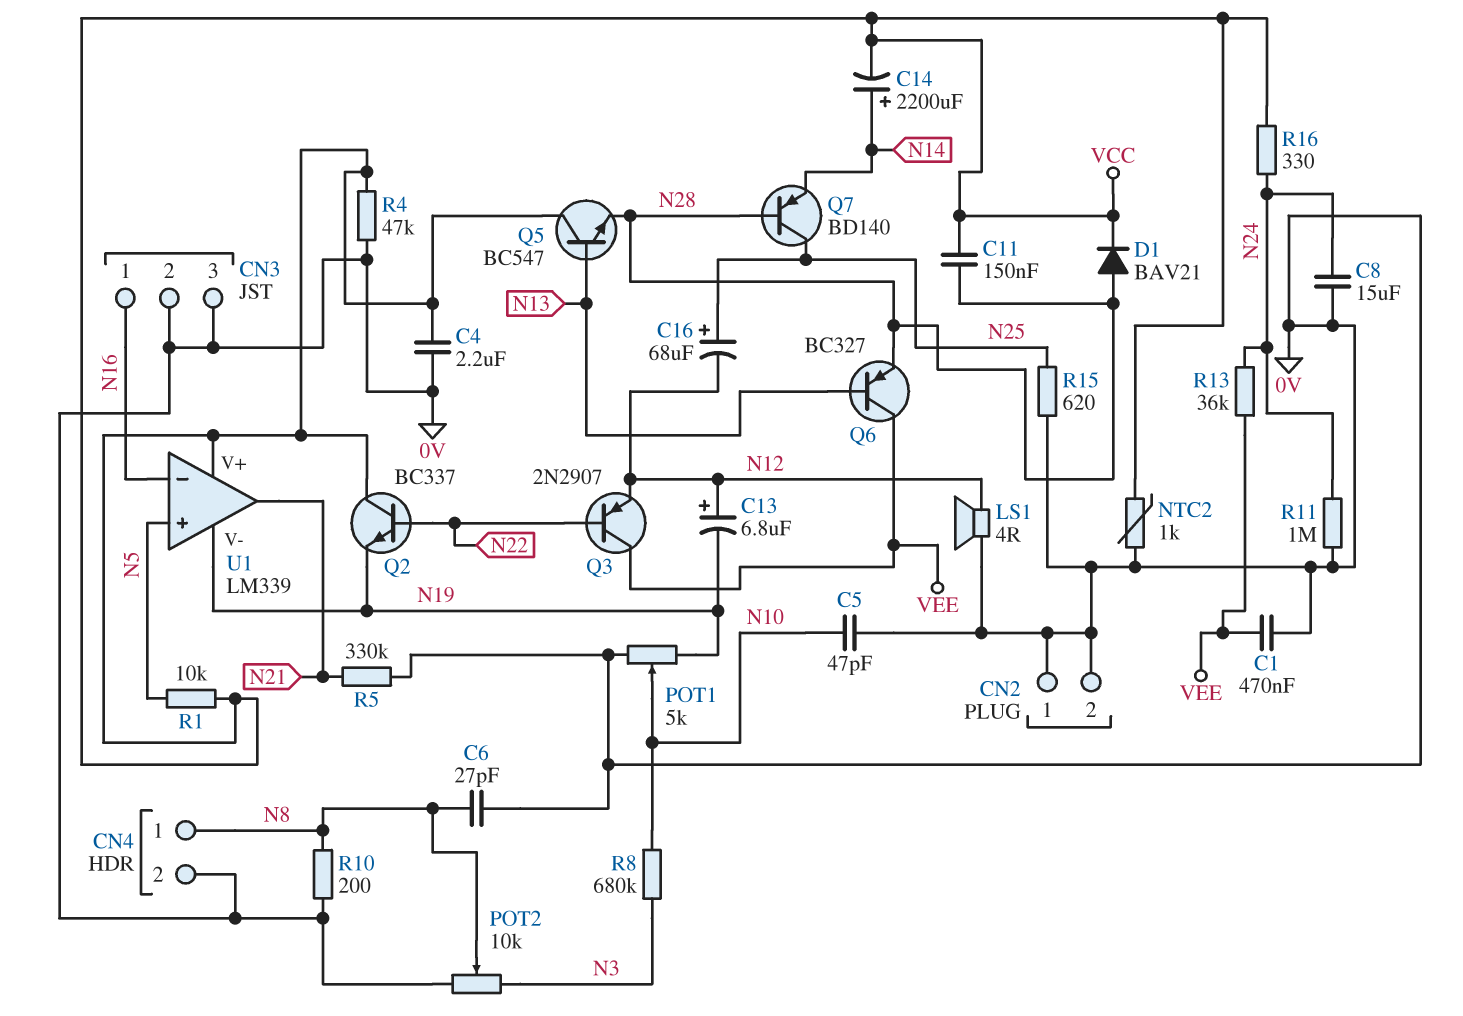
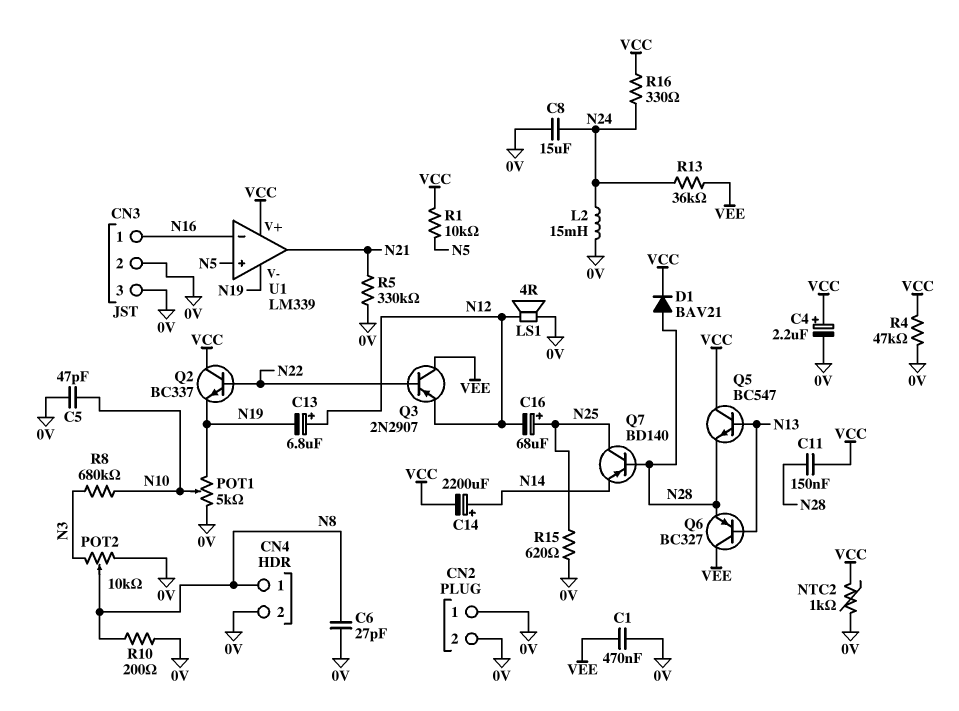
C4: 2.2uF (0V, VCC) -> 2.2uF (plus VCC, minus 0V)
L2: none -> 15mH (0V, N24)
R11: 1M (0V, N24) -> none

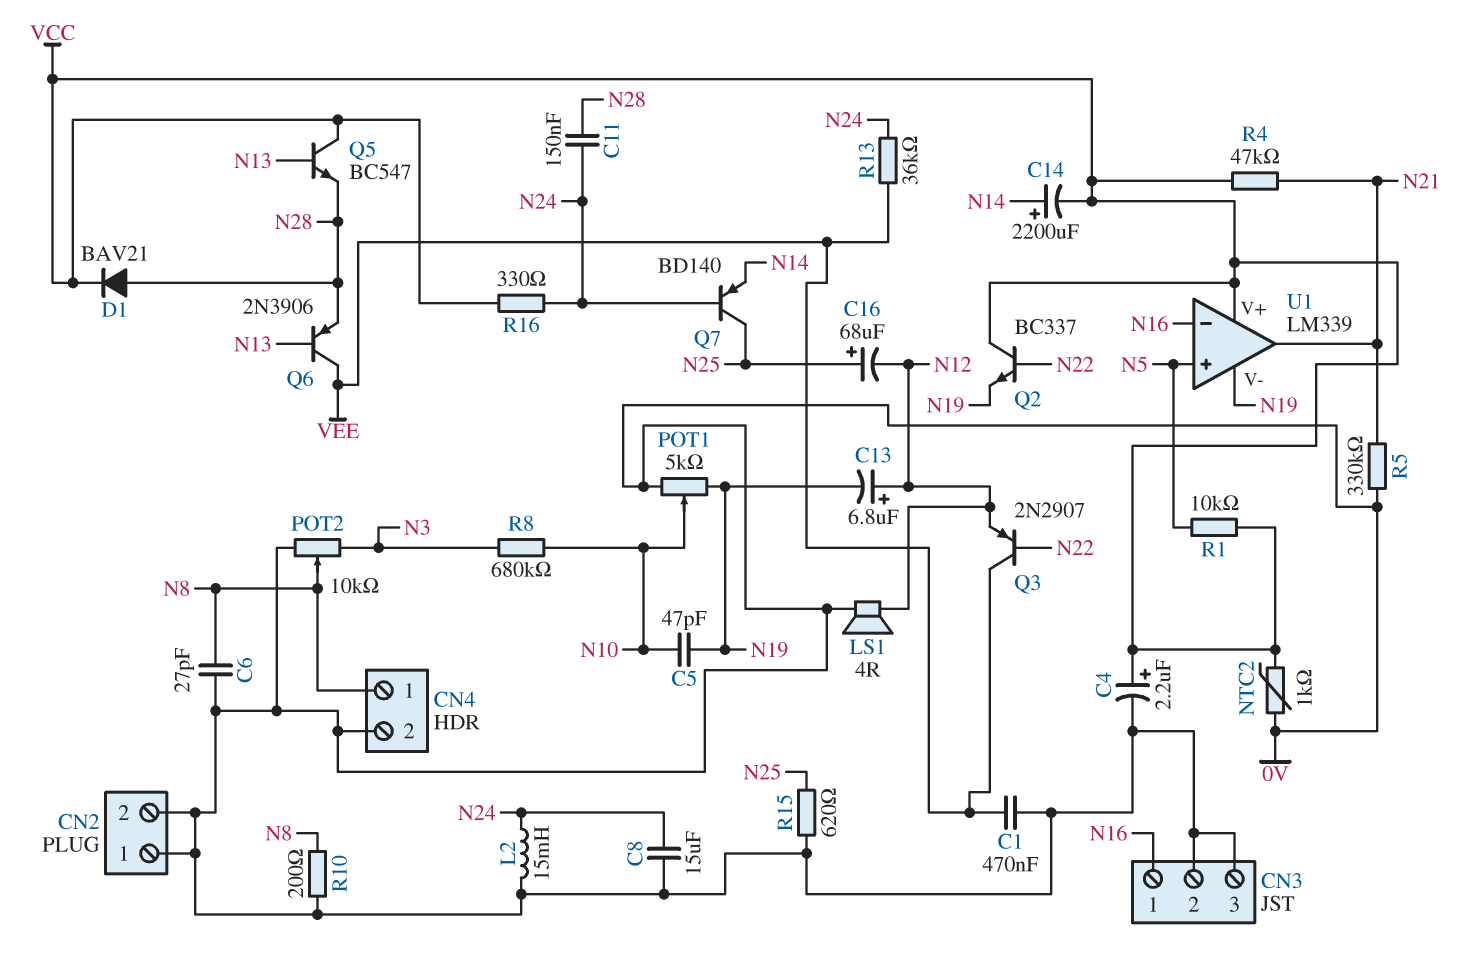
C5: 47pF (0V, N10) -> 47pF (N10, N19)
C11: 150nF (N28, VCC) -> 150nF (N24, N28)
Q6: PNP BC327 (B N13, C VEE, E N28) -> PNP 2N3906 (B N13, C VEE, E N28)
Q7: PNP BD140 (B N28, C N25, E N14) -> PNP BD140 (B N24, C N25, E N14)
R4: 47k (0V, VCC) -> 47k (N21, VCC)

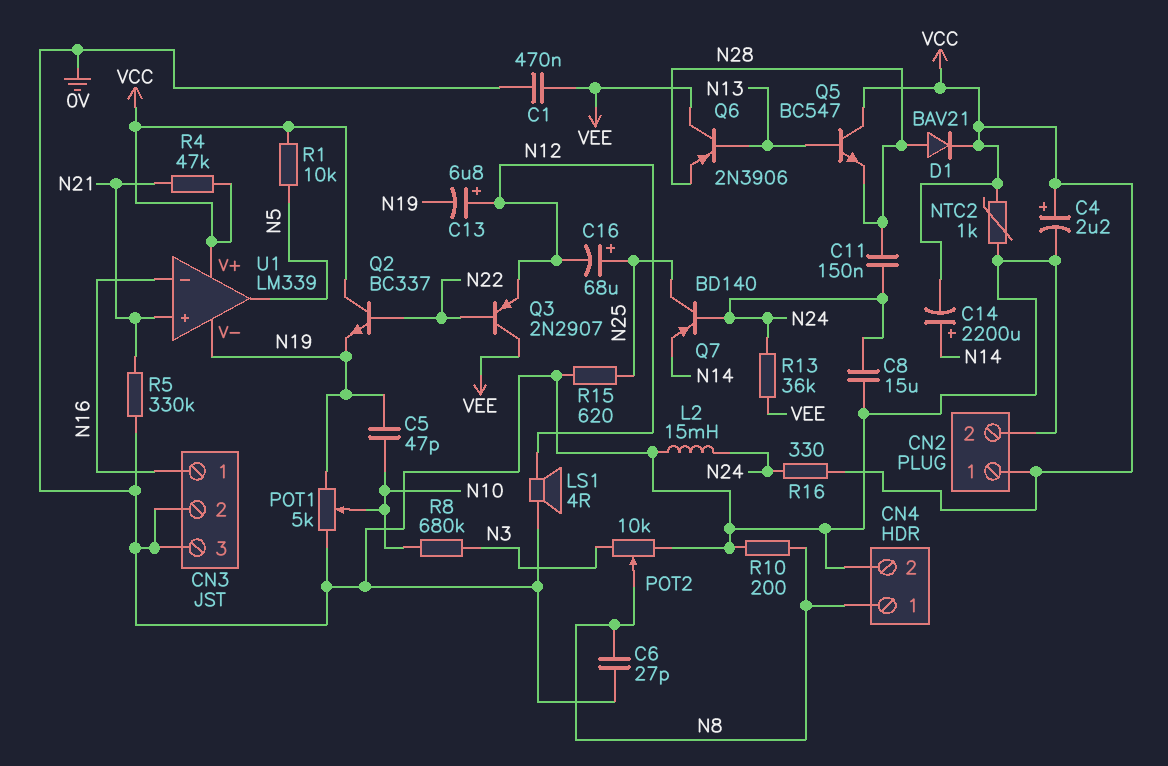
CN2 pin 1: 0V -> VCC
U1 pin in+: N5 -> N21
U1 pin out: N21 -> N5

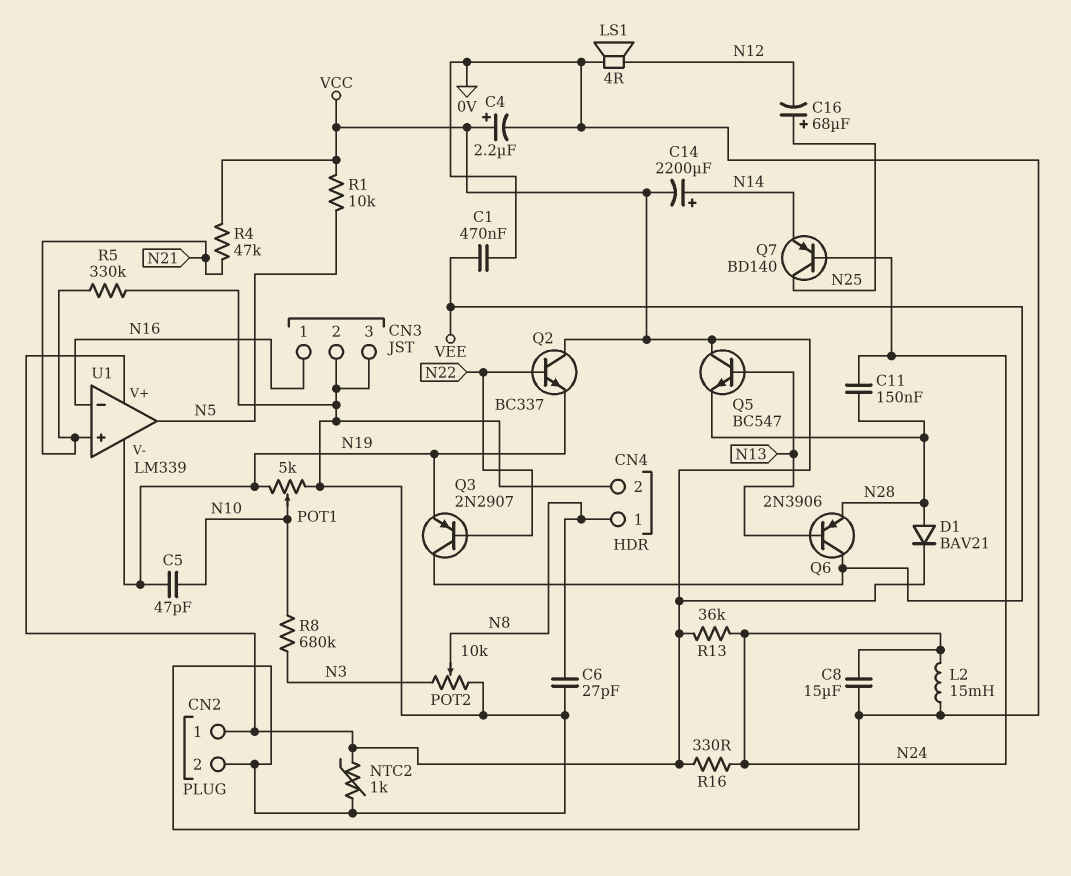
C13: 6.8uF (plus N12, minus N19) -> none
Q3: PNP 2N2907 (B N22, C VEE, E N12) -> PNP 2N2907 (B N22, C VEE, E N19)
R10: 200 (0V, N8) -> none
R13: 36k (N24, VEE) -> 36k (N24, VCC)
R15: 620 (0V, N25) -> none

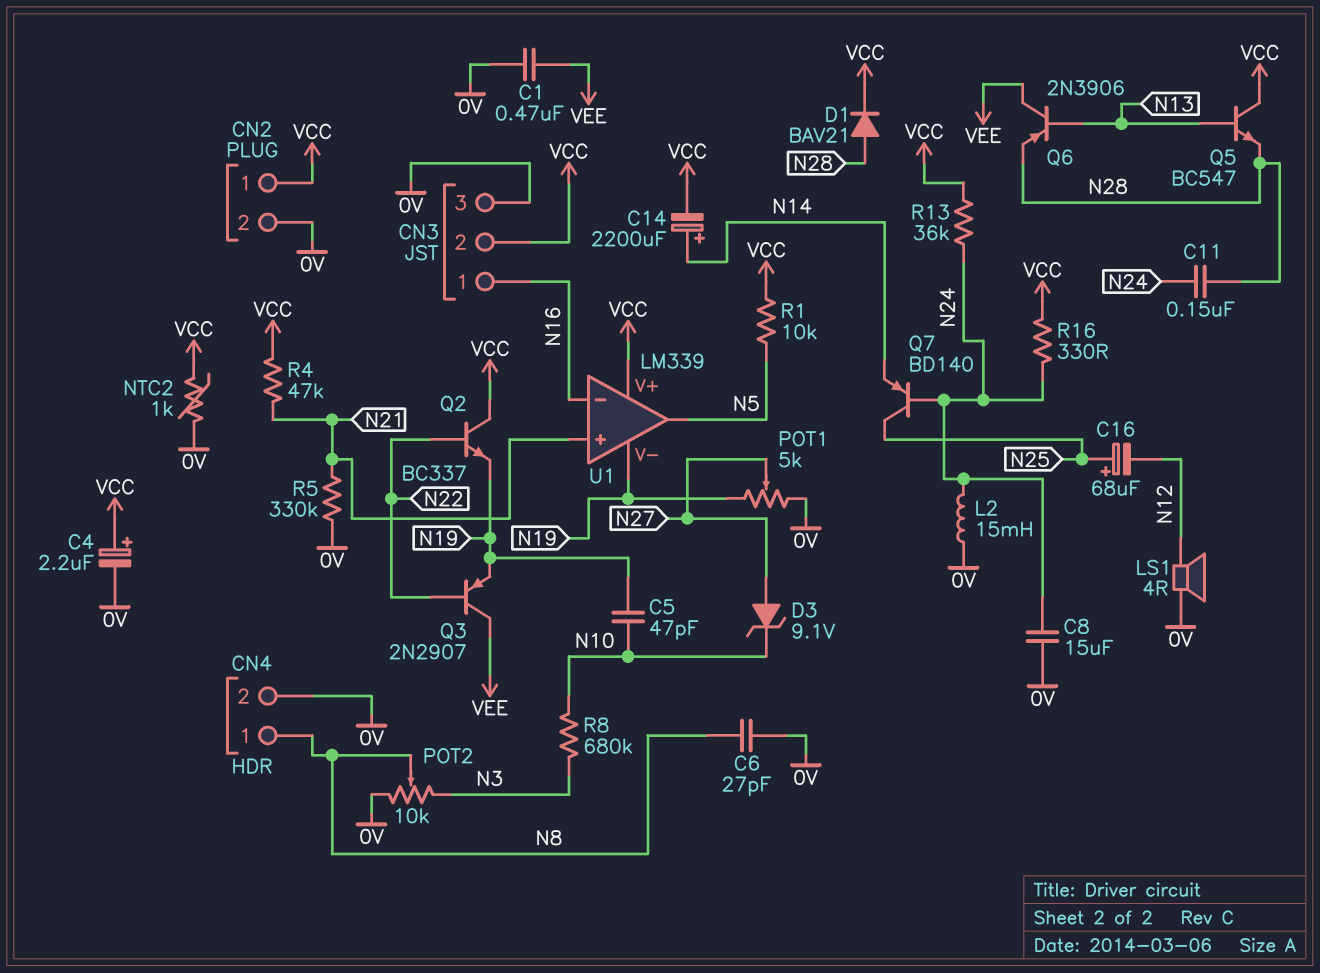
CN3 pin 2: 0V -> VCC
D3: none -> zener 9.1V (A N27, K N10)
POT1: 5k (0V, N19, wiper N10) -> 5k (0V, N19, wiper N27)

